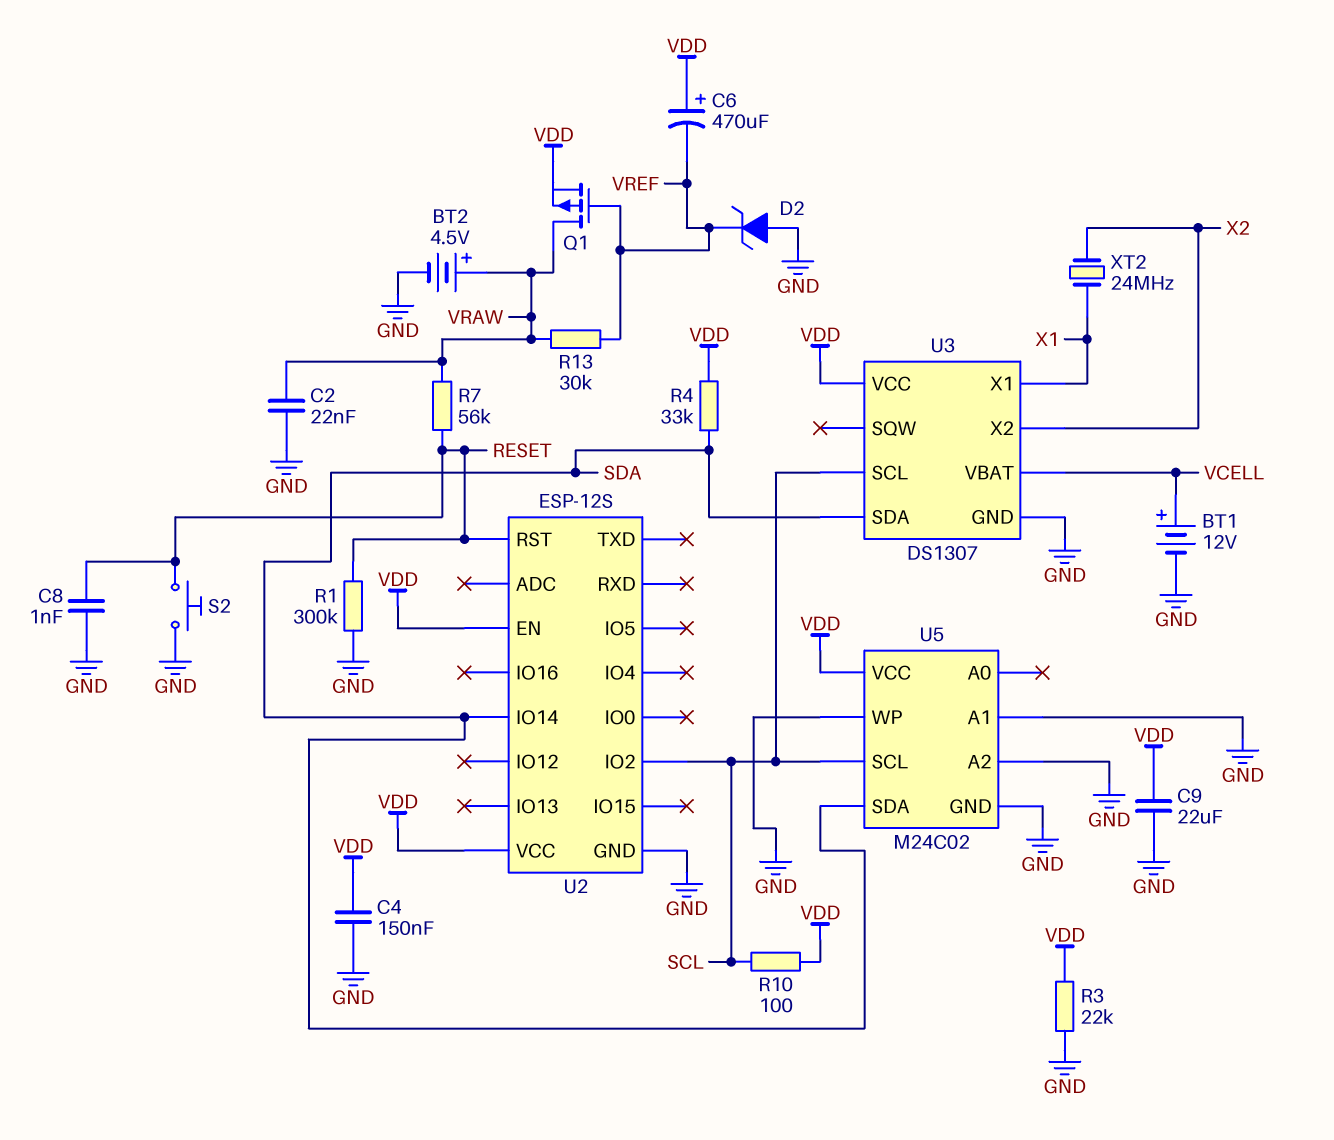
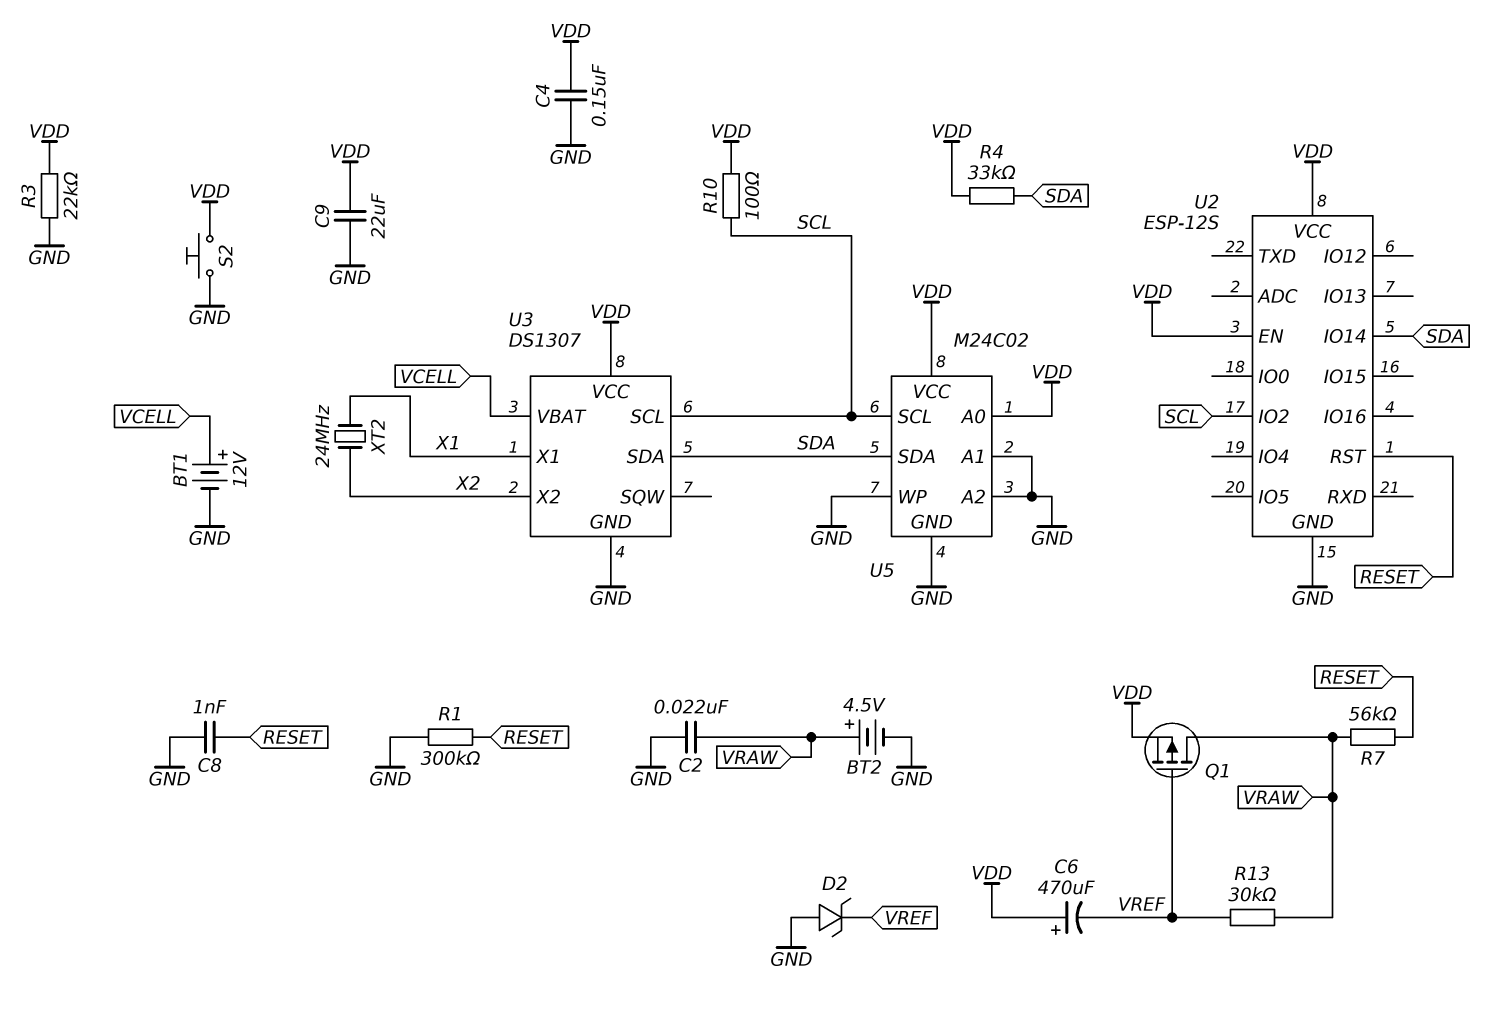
S2: button (GND, RESET) -> button (GND, VDD)
U5 pin A0: none -> VDD

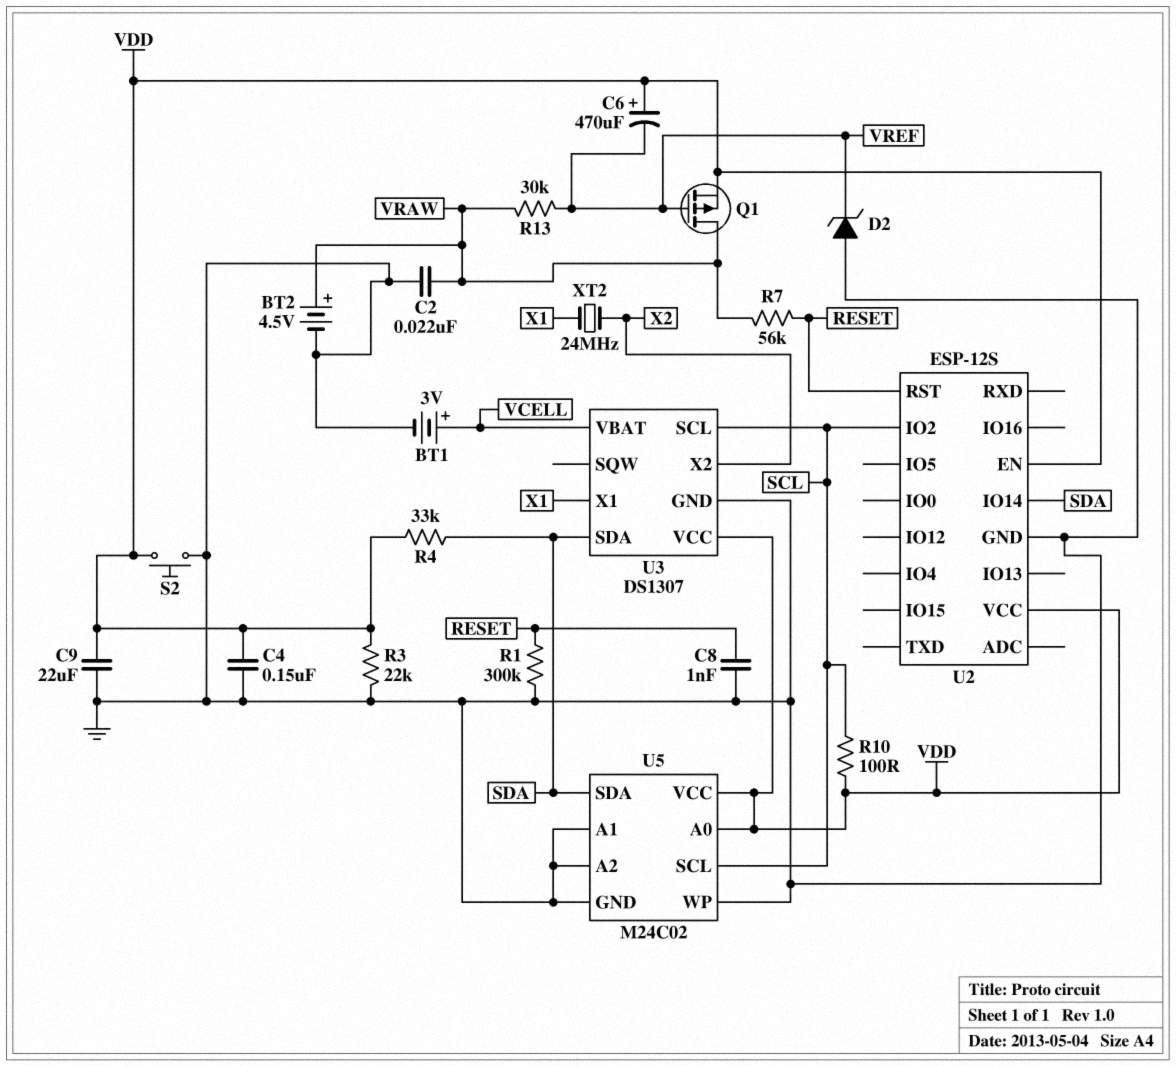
BT1: 12V (plus VCELL, minus GND) -> 3V (plus VCELL, minus GND)

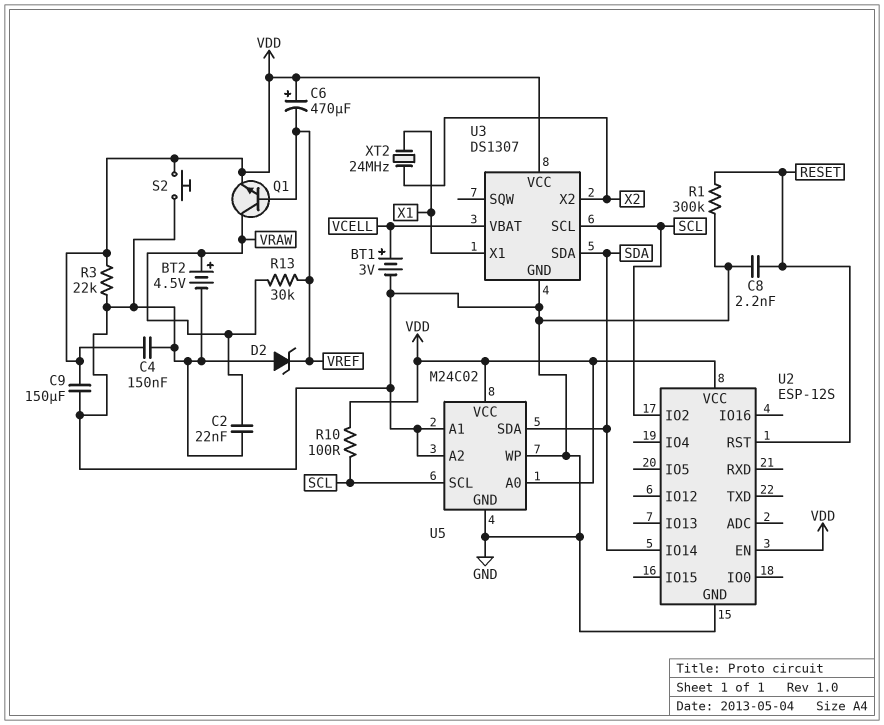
C8: 1nF (GND, RESET) -> 2.2nF (GND, RESET)
C9: 22uF (GND, VDD) -> 150uF (GND, VDD)
Q1: PMOS (G VREF, D VRAW, S VDD) -> NPN (B VREF, C VRAW, E VDD)
R4: 33k (SDA, VDD) -> none
R7: 56k (RESET, VRAW) -> none

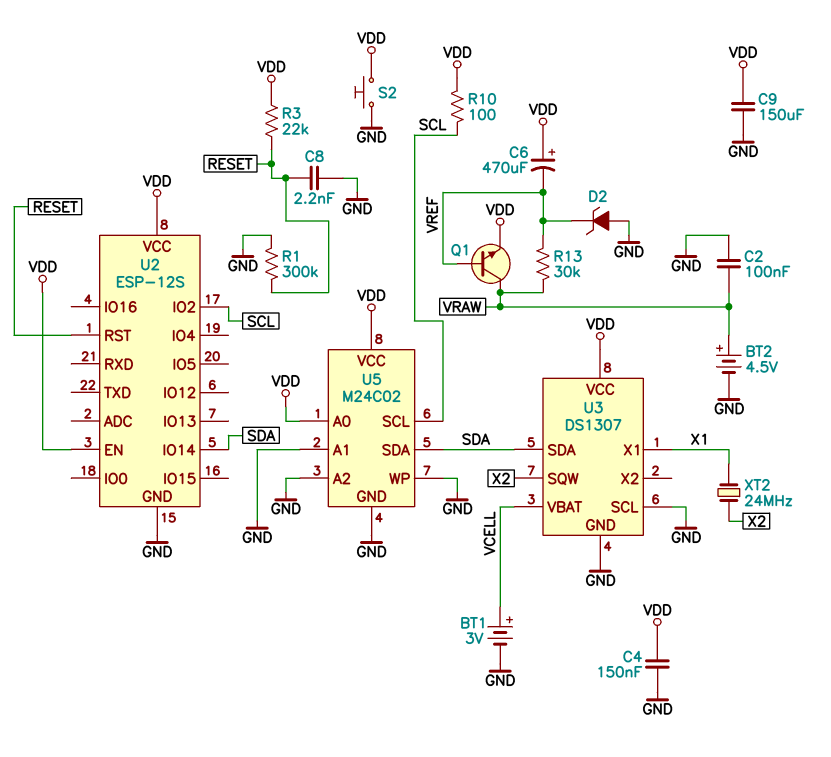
C2: 22nF (GND, VRAW) -> 100nF (GND, VRAW)
R3: 22k (GND, VDD) -> 22k (RESET, VDD)
U3 pin SCL: SCL -> GND
U3 pin SQW: none -> X2
U3 pin X2: X2 -> none

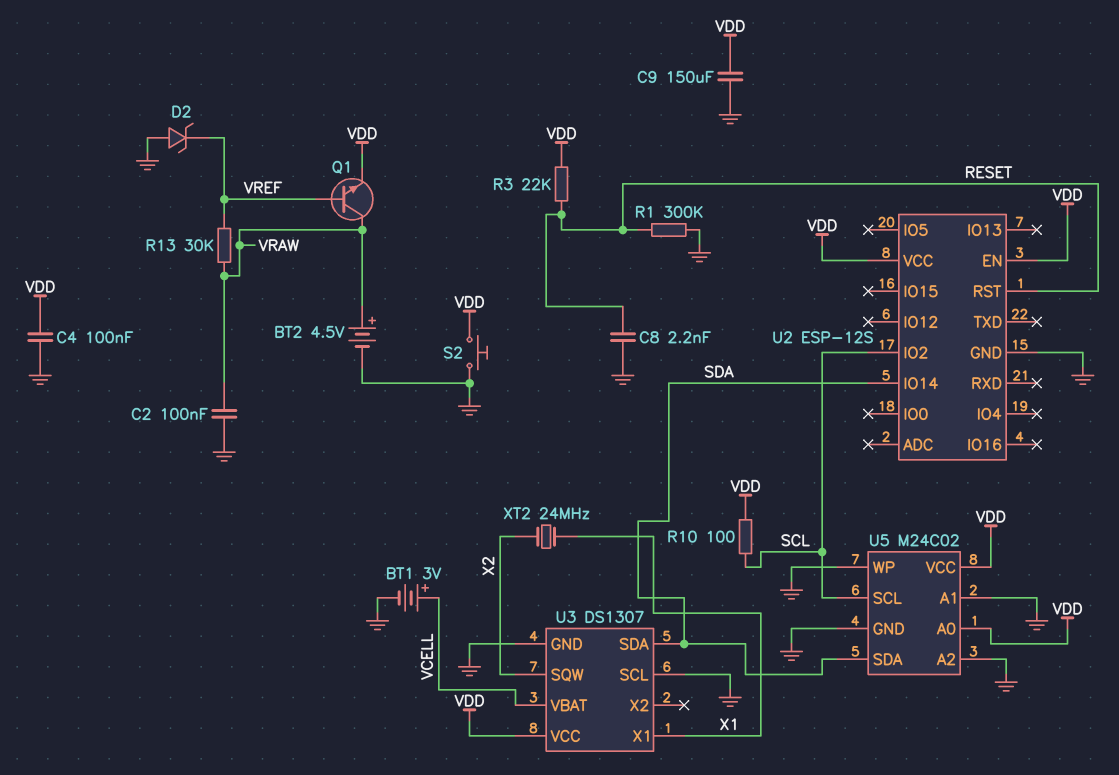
C4: 150nF (GND, VDD) -> 100nF (GND, VDD)
C6: 470uF (plus VDD, minus VREF) -> none

